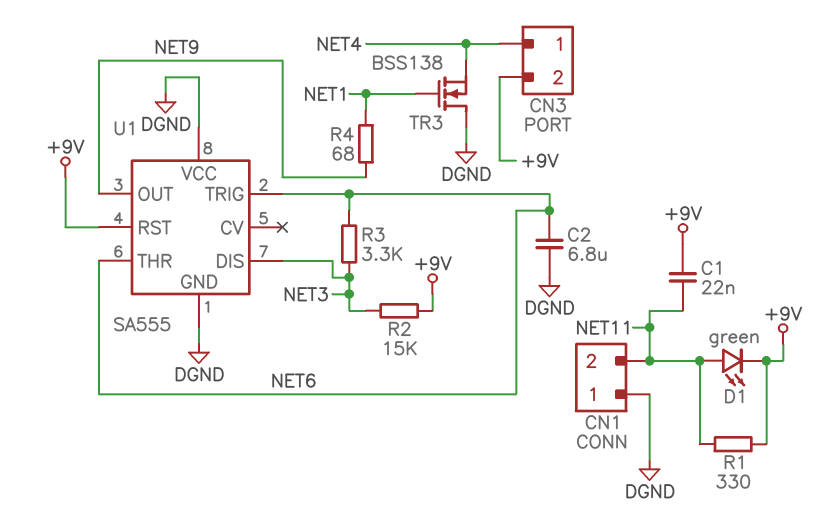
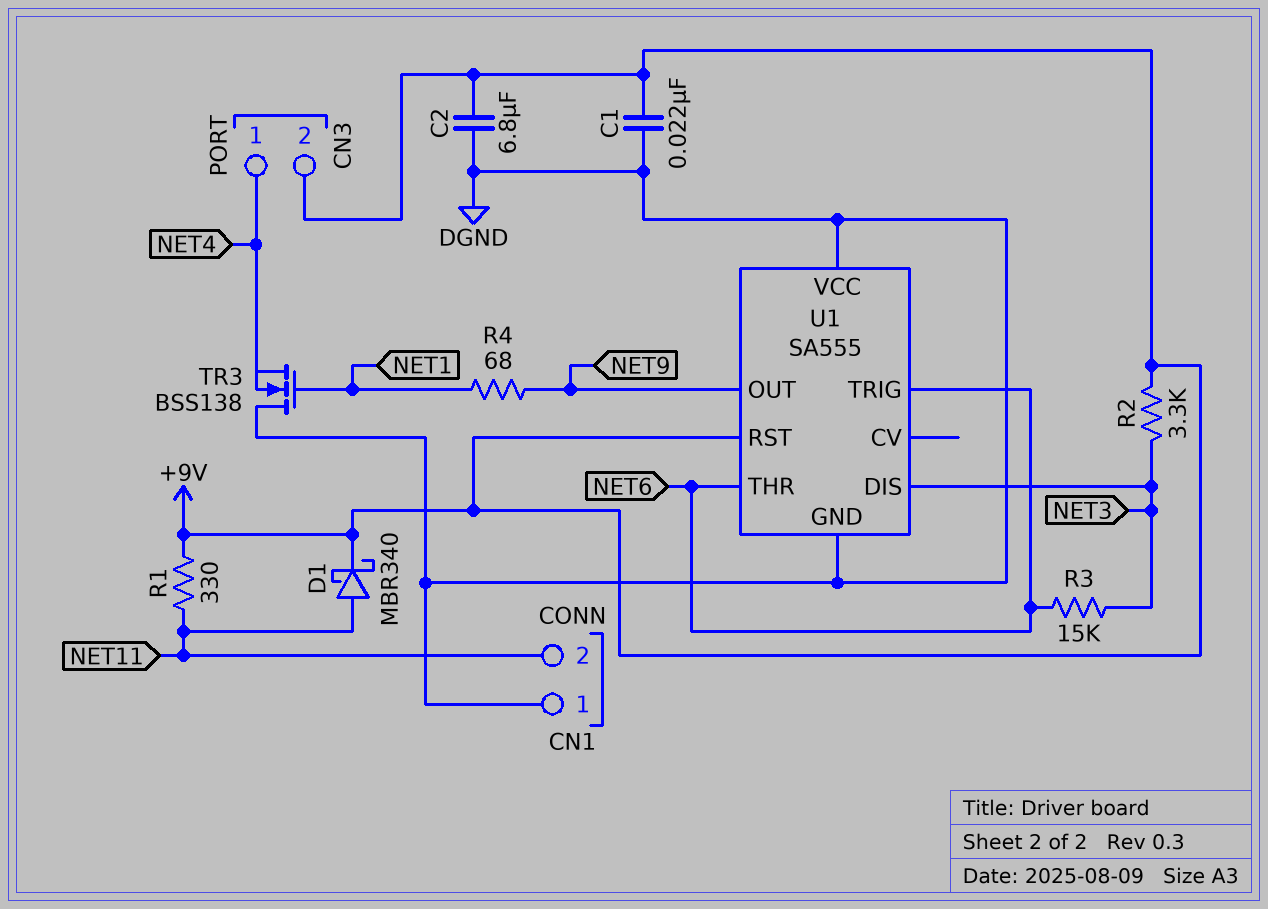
C1: 22nF (+9V, NET11) -> 22nF (+9V, DGND)
C2: 6.8uF (DGND, NET6) -> 6.8uF (+9V, DGND)
D1: LED green (A NET11, K +9V) -> schottky MBR340 (A NET11, K +9V)
R2: 15k (+9V, NET3) -> 3.3k (+9V, NET3)
R3: 3.3k (NET3, NET6) -> 15k (NET3, NET6)

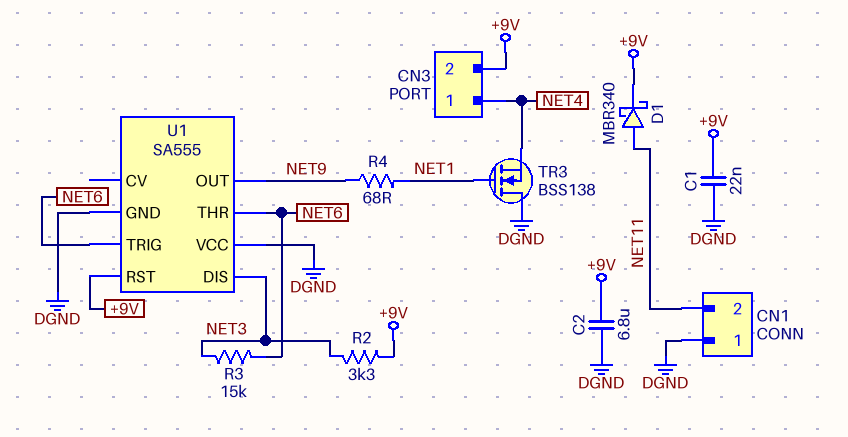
R1: 330 (+9V, NET11) -> none

